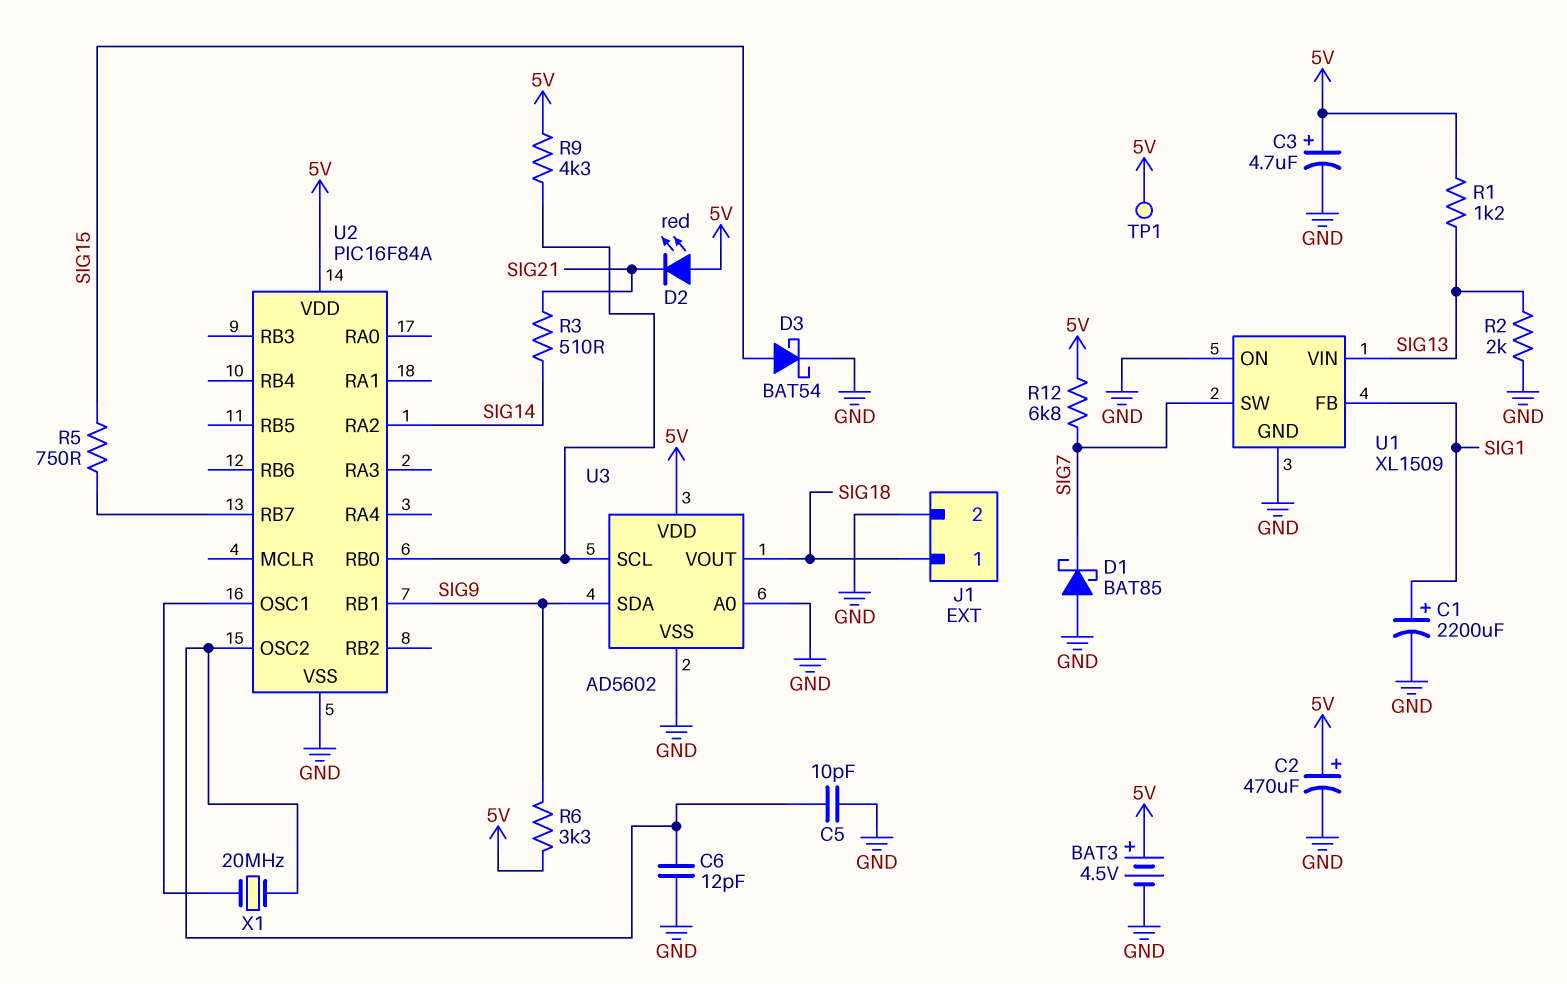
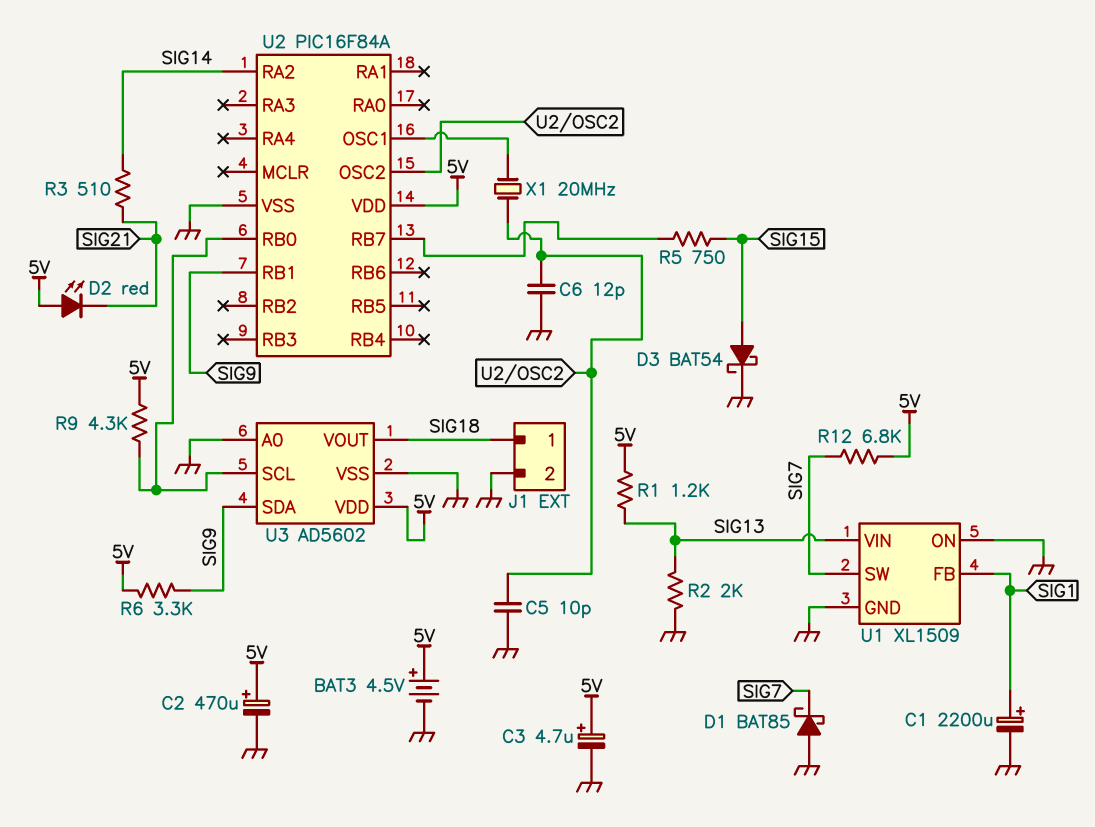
TP1: test point (5V) -> none

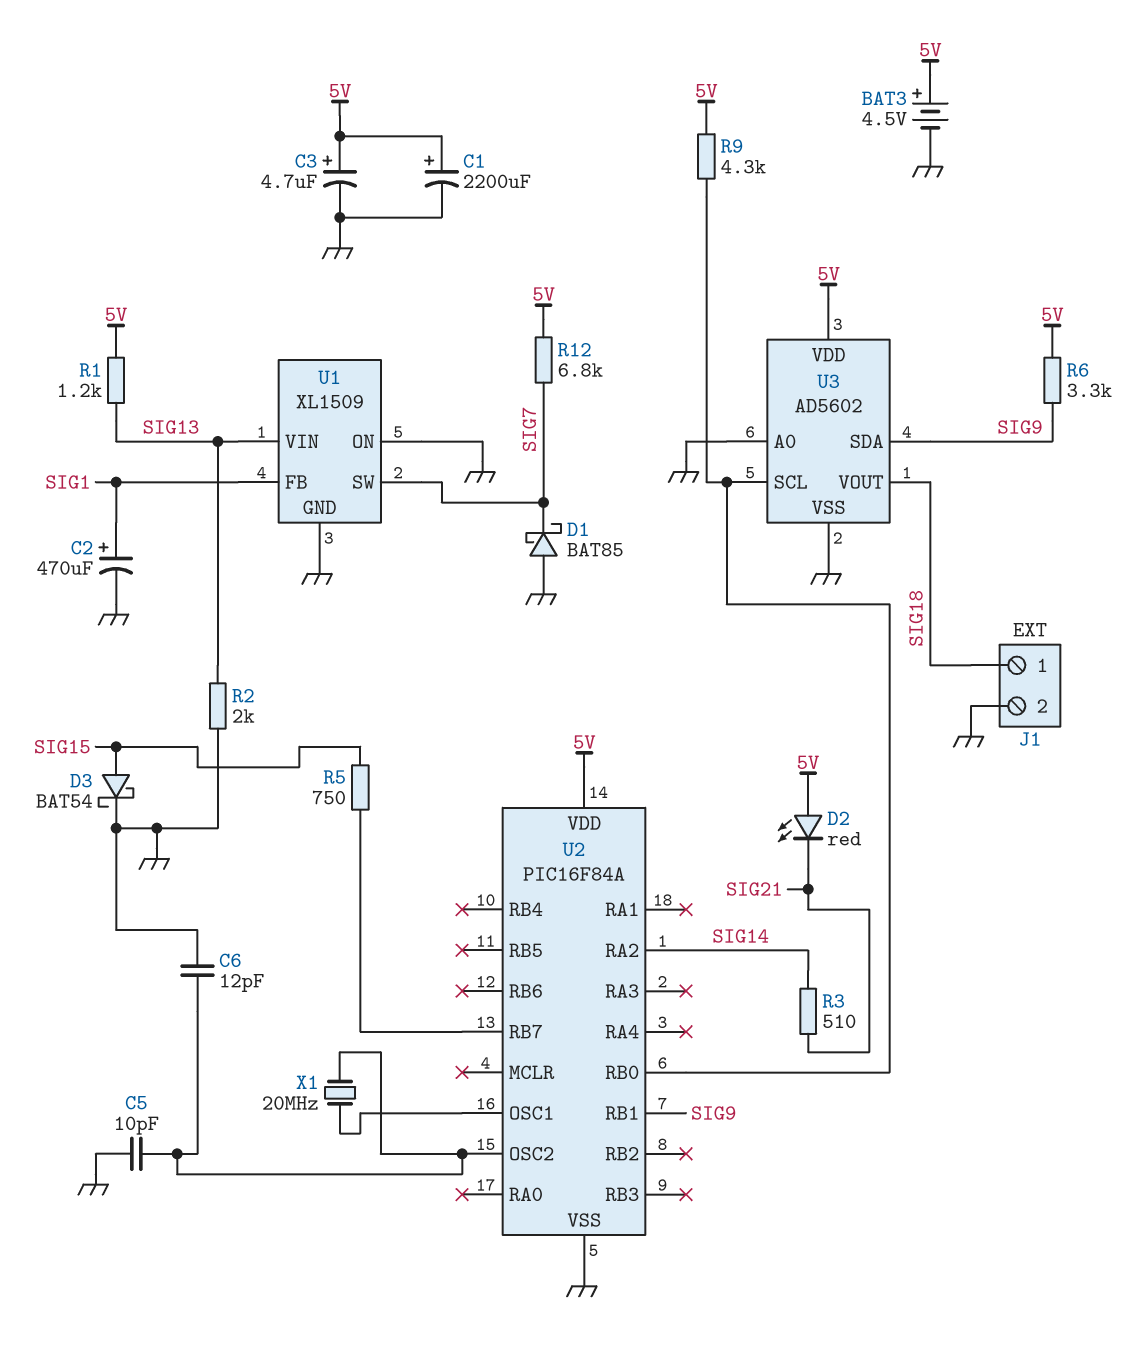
C1: 2200uF (plus SIG1, minus GND) -> 2200uF (plus 5V, minus GND)
C2: 470uF (plus 5V, minus GND) -> 470uF (plus SIG1, minus GND)

